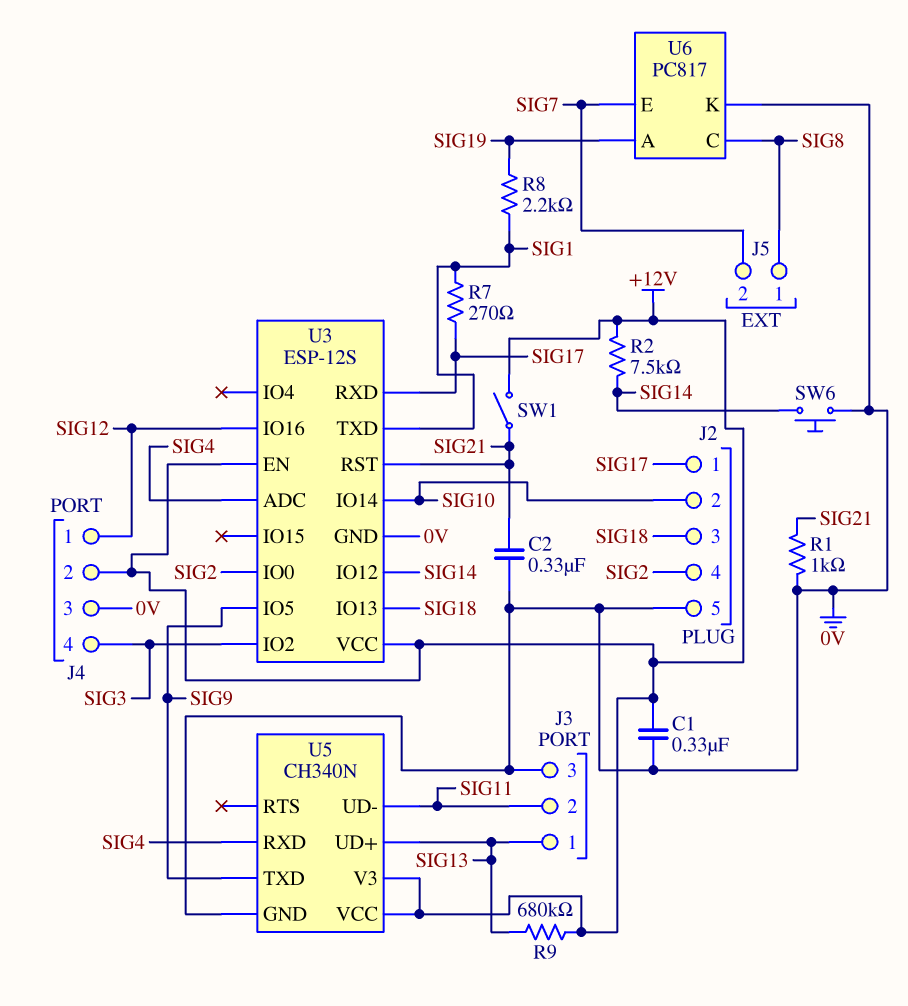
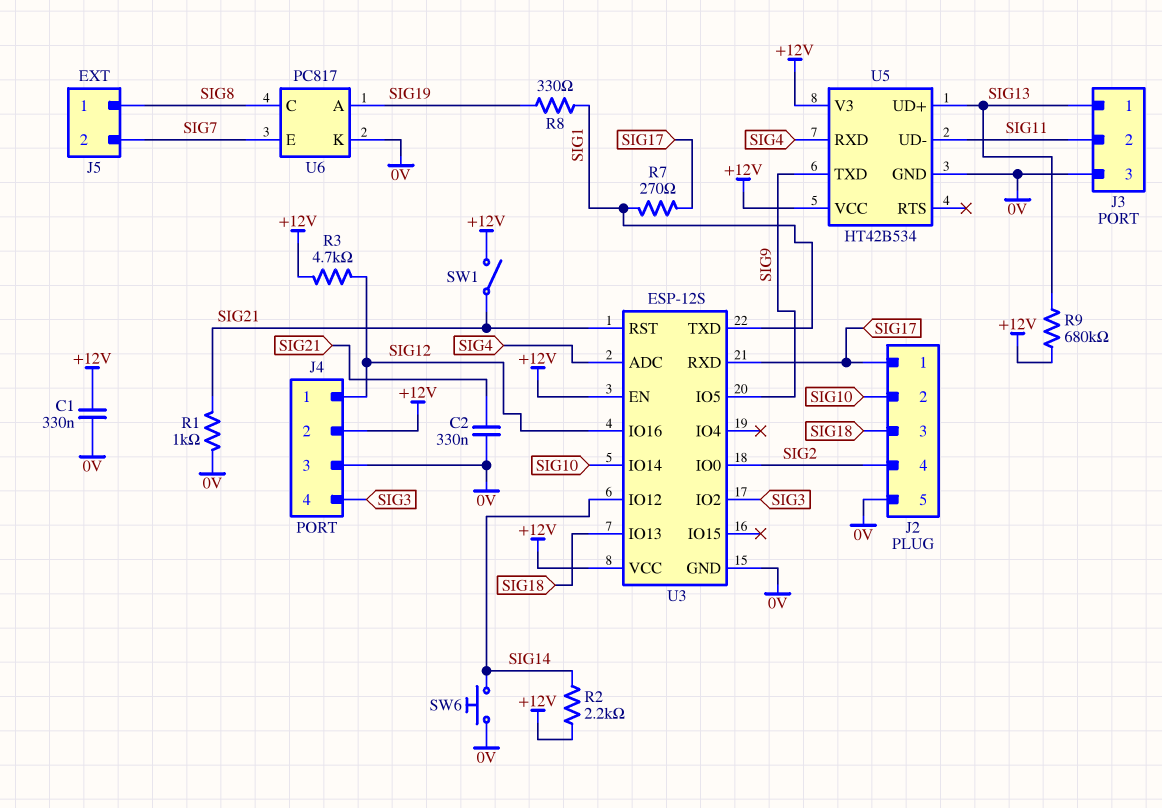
R2: 7.5k (+12V, SIG14) -> 2.2k (+12V, SIG14)
R3: none -> 4.7k (+12V, SIG12)
R8: 2.2k (SIG1, SIG19) -> 330 (SIG1, SIG19)
U5: CH340N -> HT42B534

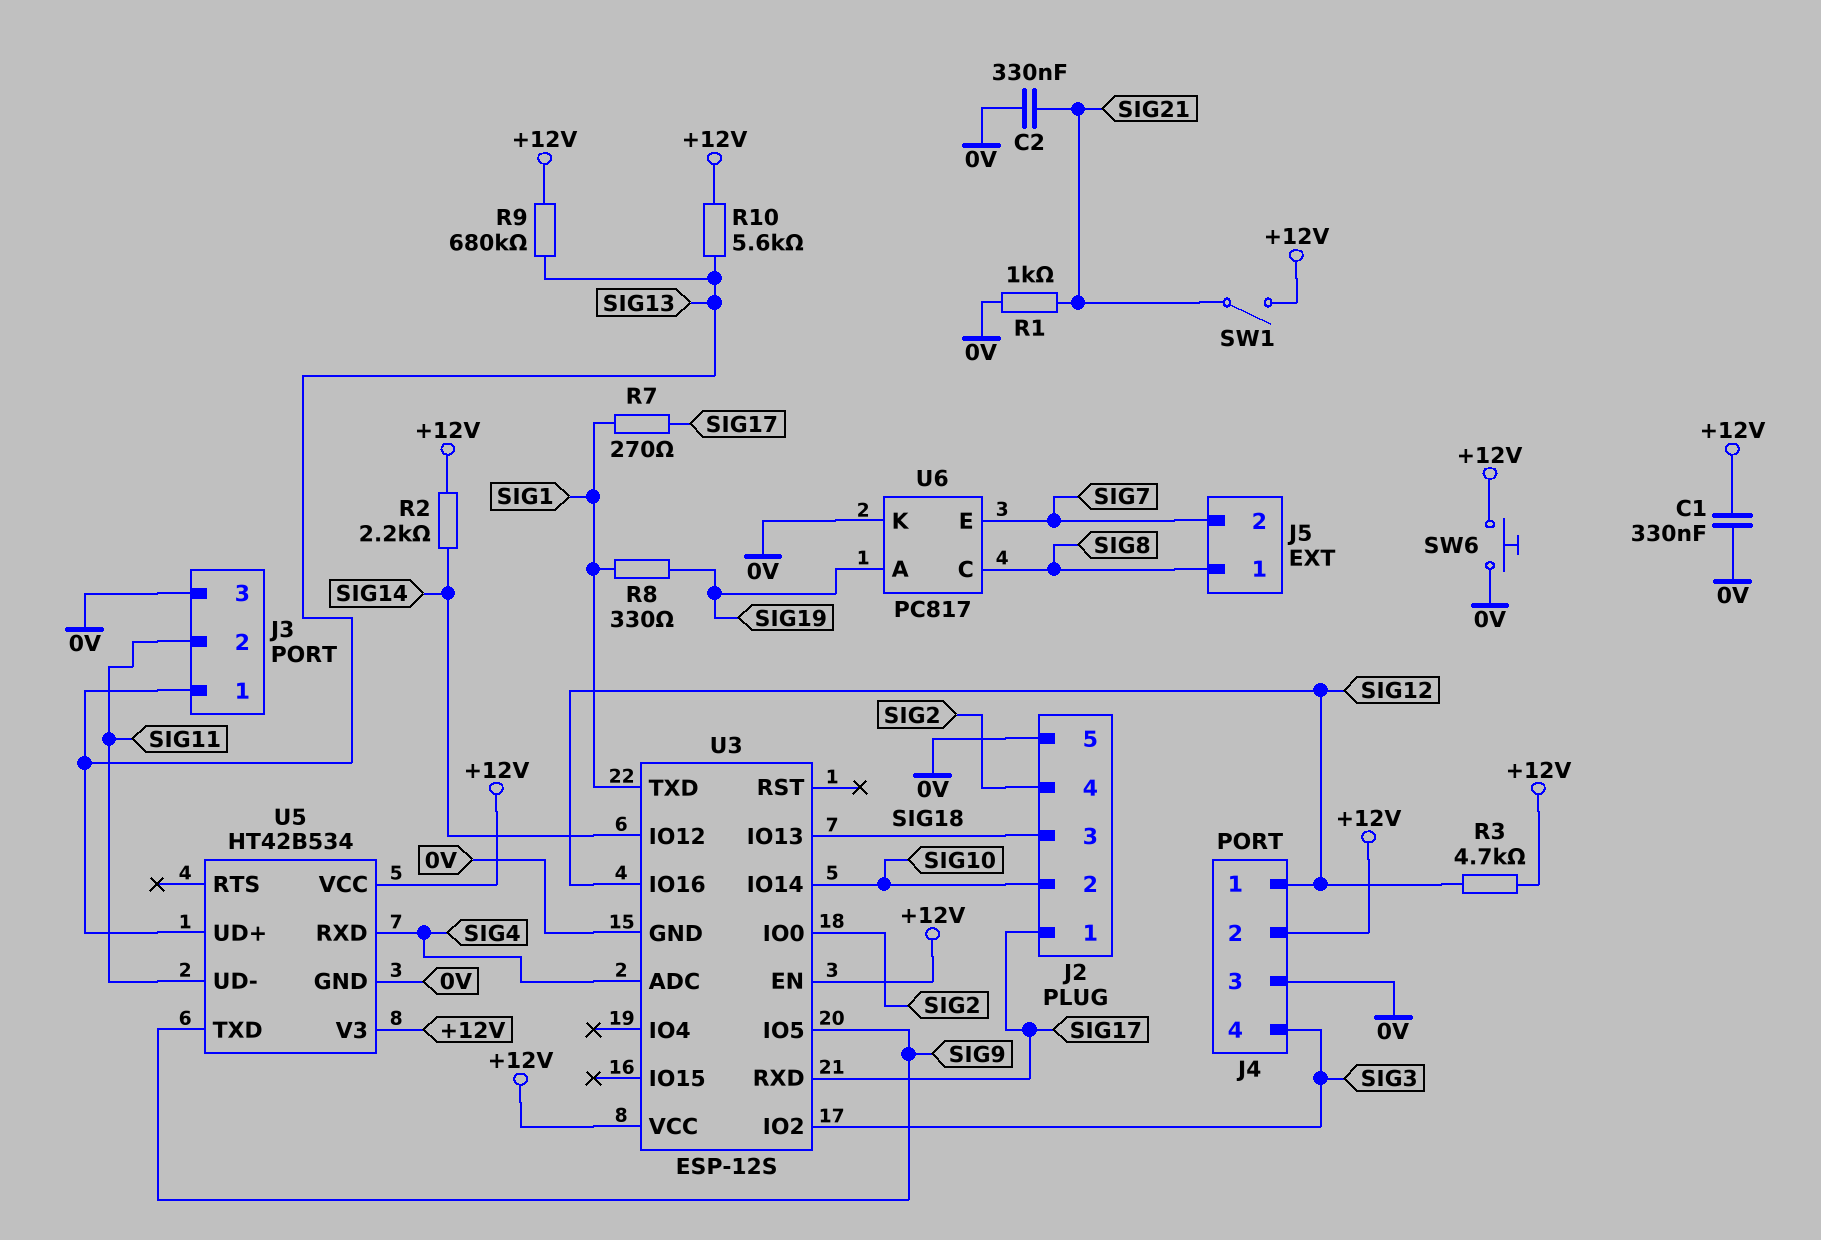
R10: none -> 5.6k (+12V, SIG13)
SW6: button (0V, SIG14) -> button (+12V, 0V)
U3 pin RST: SIG21 -> none

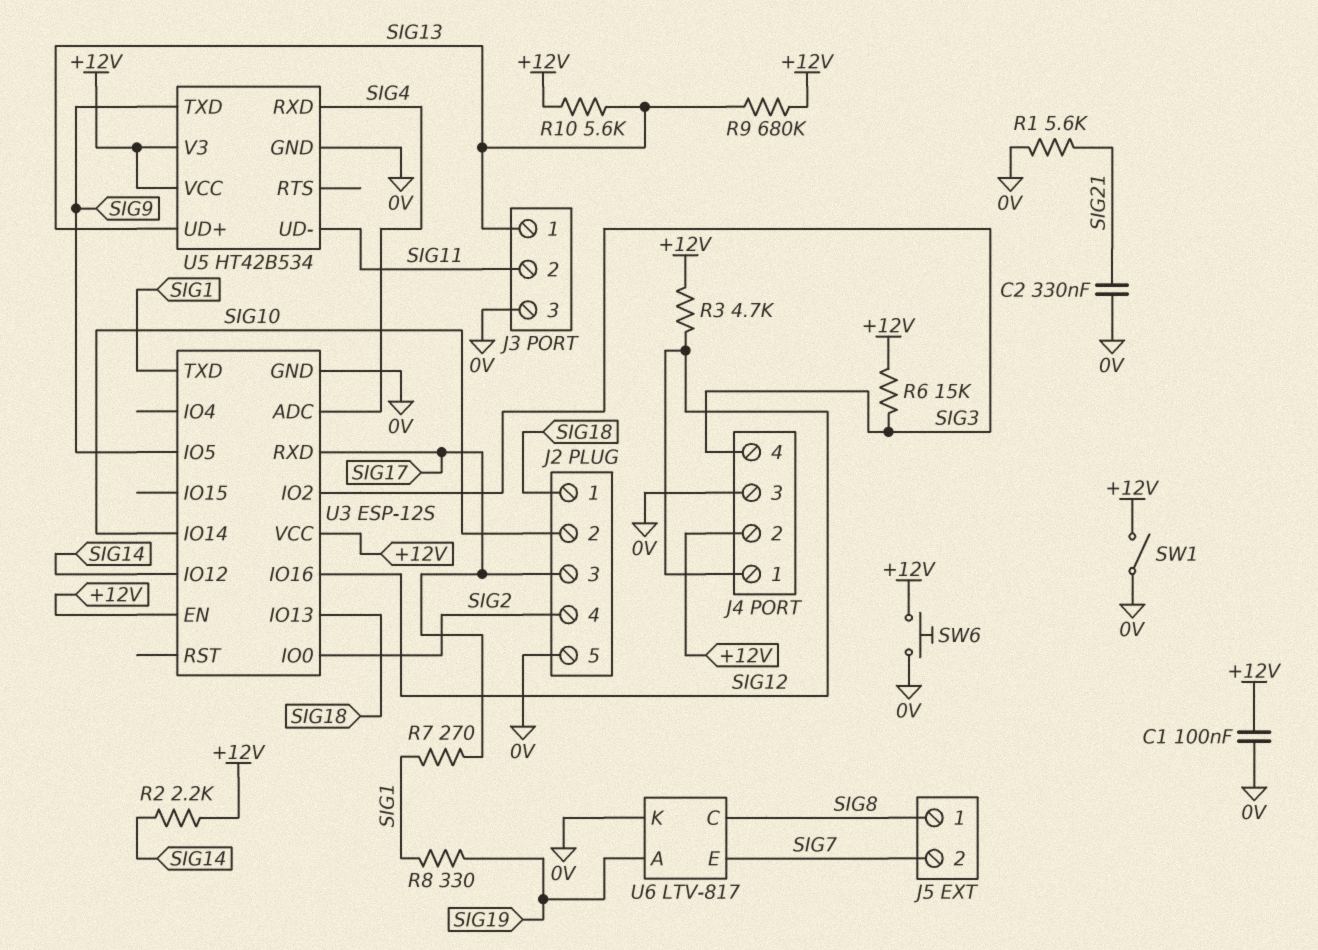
C1: 330nF (+12V, 0V) -> 100nF (+12V, 0V)
J2 pin 1: SIG17 -> SIG18
J2 pin 3: SIG18 -> SIG17
R1: 1k (0V, SIG21) -> 5.6k (0V, SIG21)
R6: none -> 15k (+12V, SIG3)
SW1: switch (+12V, SIG21) -> switch (+12V, 0V)
U6: PC817 -> LTV-817

